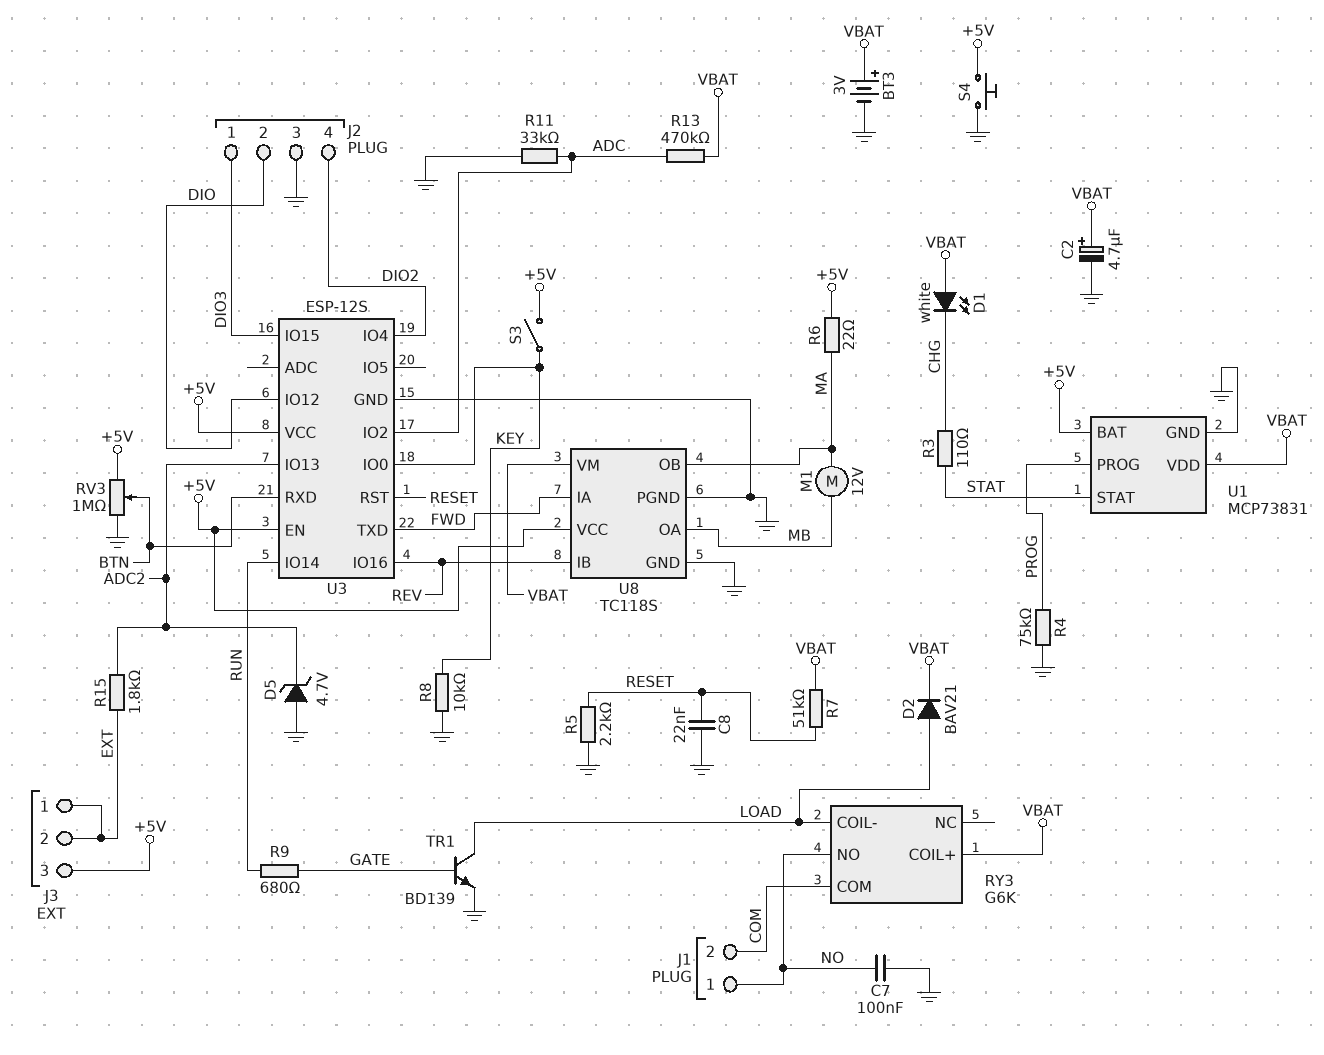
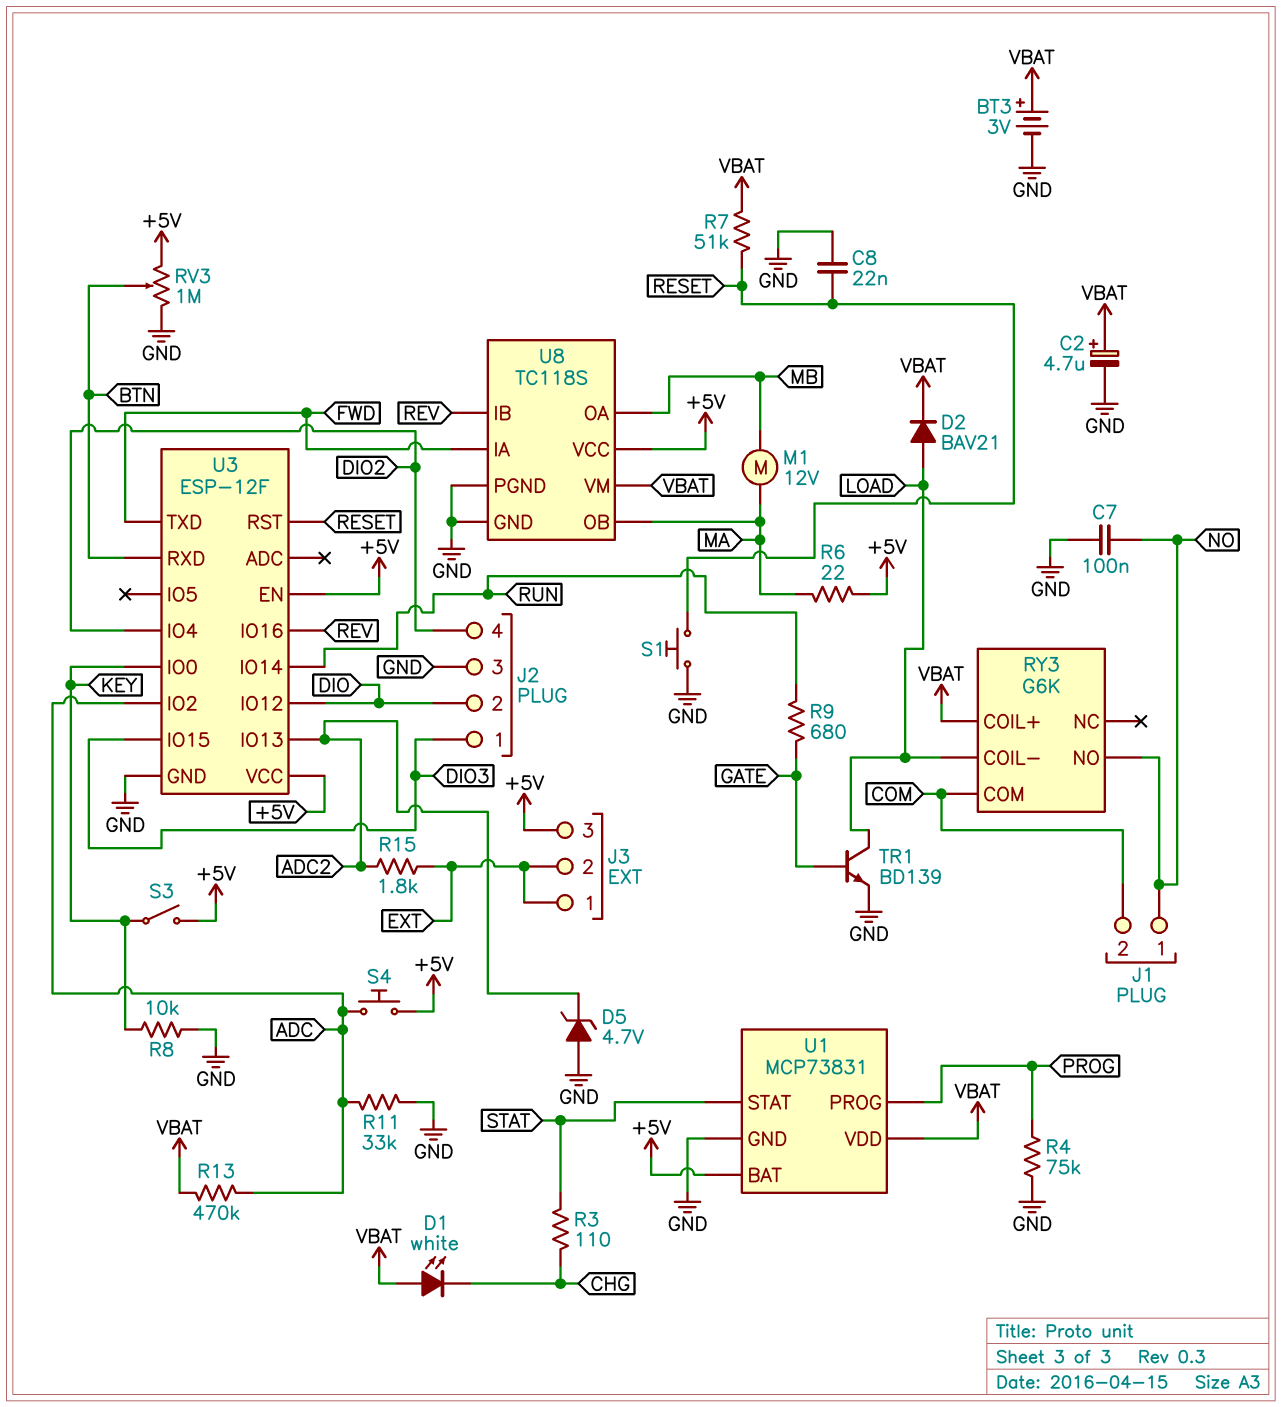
R5: 2.2k (GND, RESET) -> none
S1: none -> button (GND, RESET)
S4: button (+5V, GND) -> button (+5V, ADC)
U3: ESP-12S -> ESP-12F

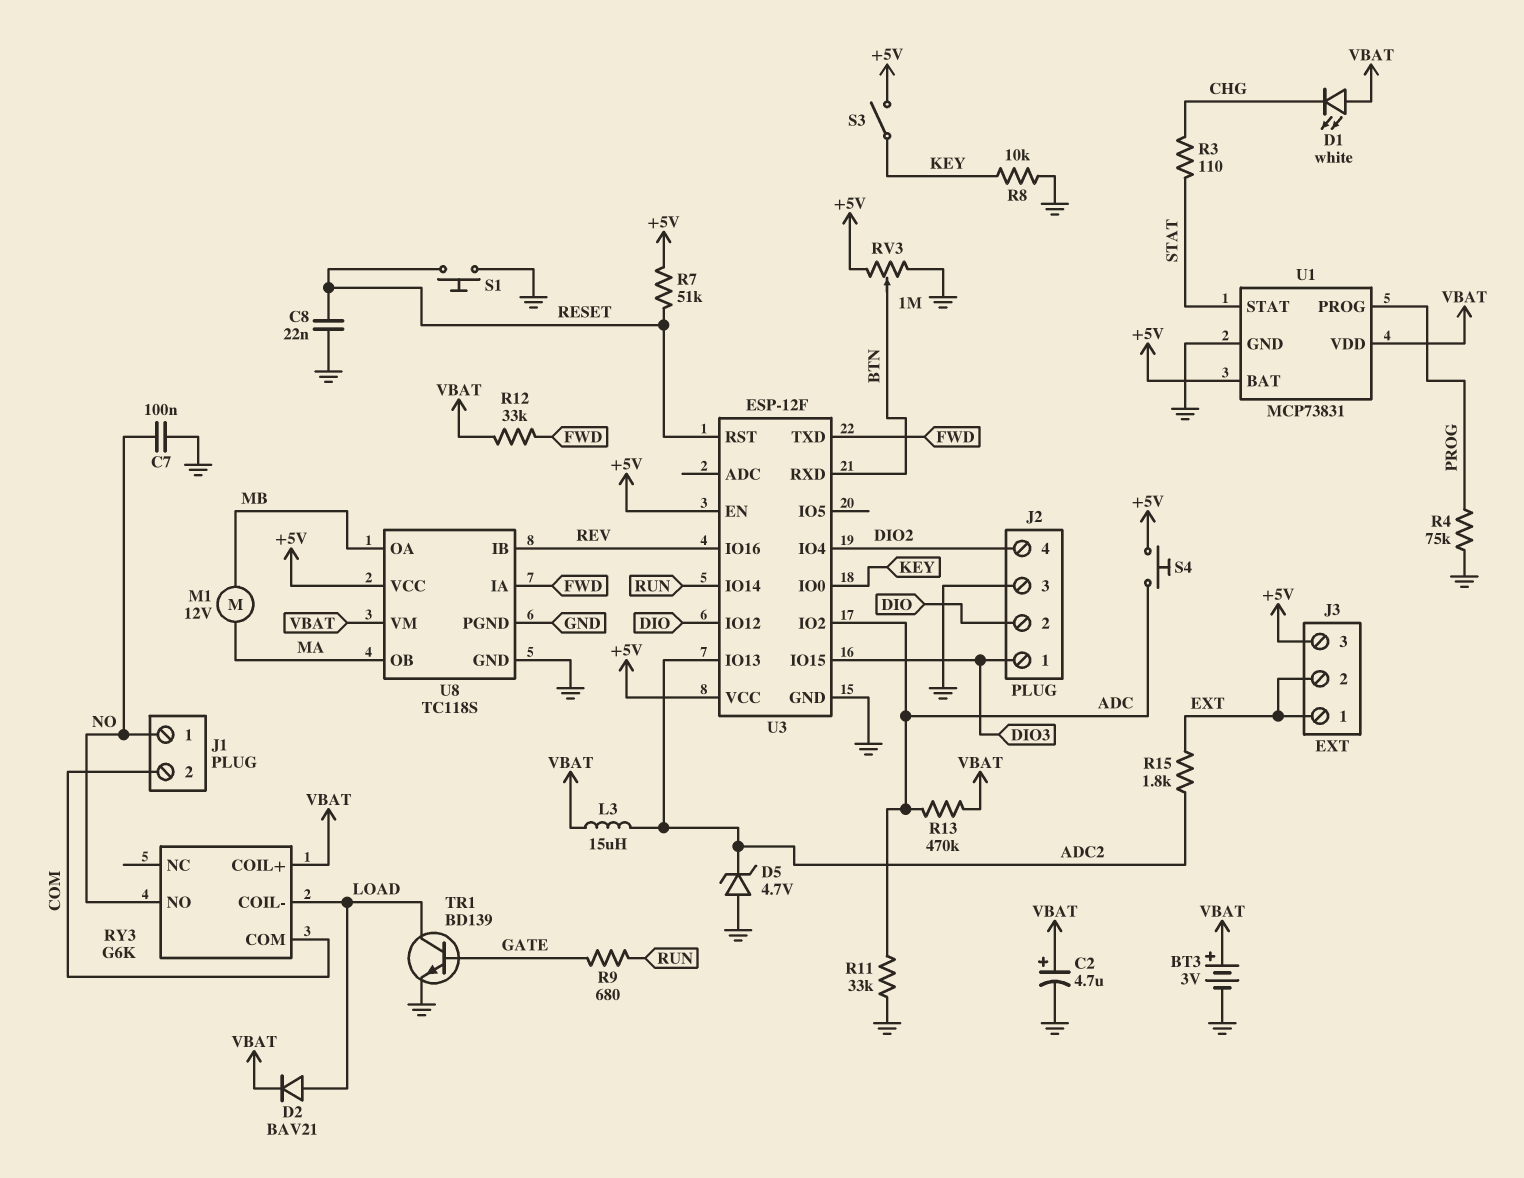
L3: none -> 15uH (ADC2, VBAT)
R6: 22 (+5V, MA) -> none
R7: 51k (RESET, VBAT) -> 51k (+5V, RESET)
R12: none -> 33k (FWD, VBAT)

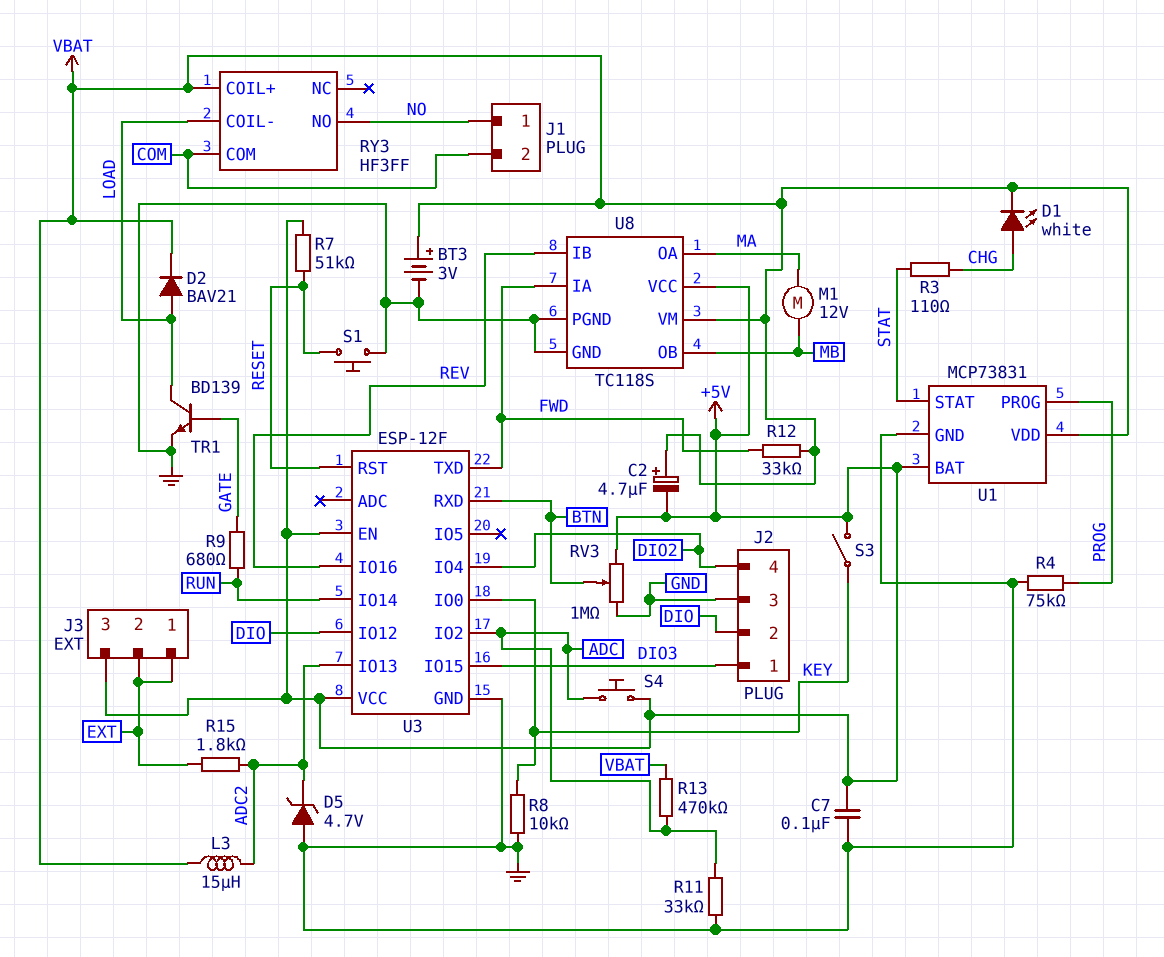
C2: 4.7uF (plus VBAT, minus GND) -> 4.7uF (plus VBAT, minus +5V)
C7: 100nF (GND, NO) -> 100nF (+5V, GND)
C8: 22nF (GND, RESET) -> none
D1: LED white (A VBAT, K CHG) -> LED white (A CHG, K VBAT)
RY3: G6K -> HF3FF
U8 pin OA: MB -> MA
U8 pin OB: MA -> MB

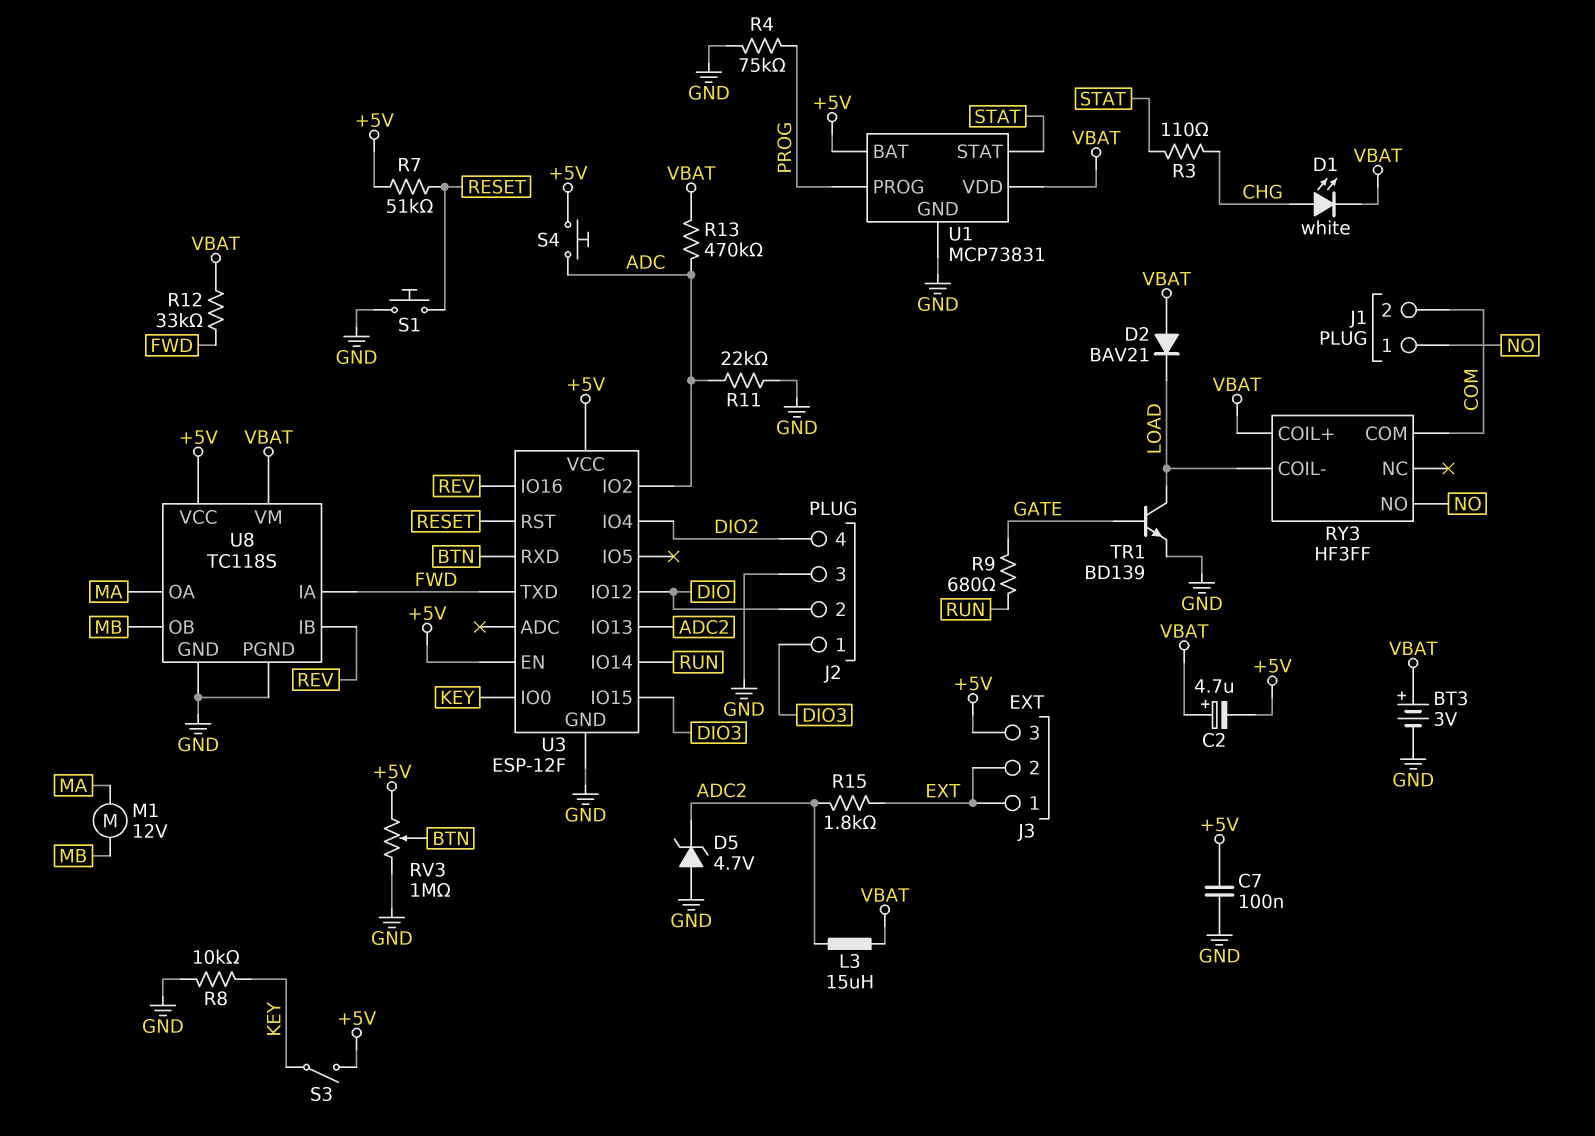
D2: diode BAV21 (A LOAD, K VBAT) -> diode BAV21 (A VBAT, K LOAD)
R11: 33k (ADC, GND) -> 22k (ADC, GND)

